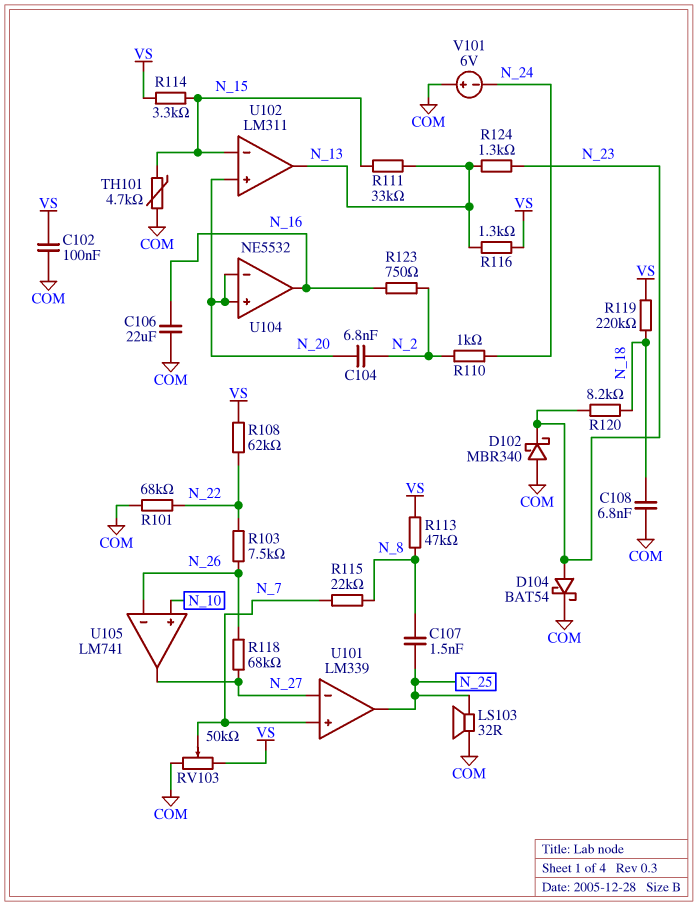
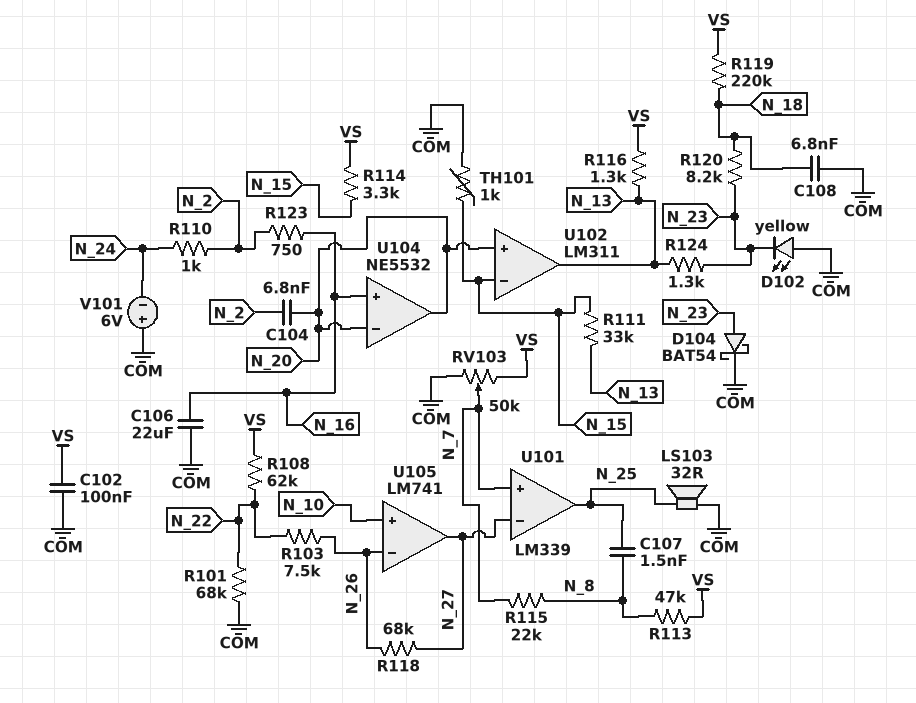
D102: schottky MBR340 (A COM, K N_23) -> LED yellow (A COM, K N_23)
TH101: 4.7k (COM, N_15) -> 1k (COM, N_15)
U104 pin in+: N_20 -> N_16
U104 pin out: N_16 -> N_20

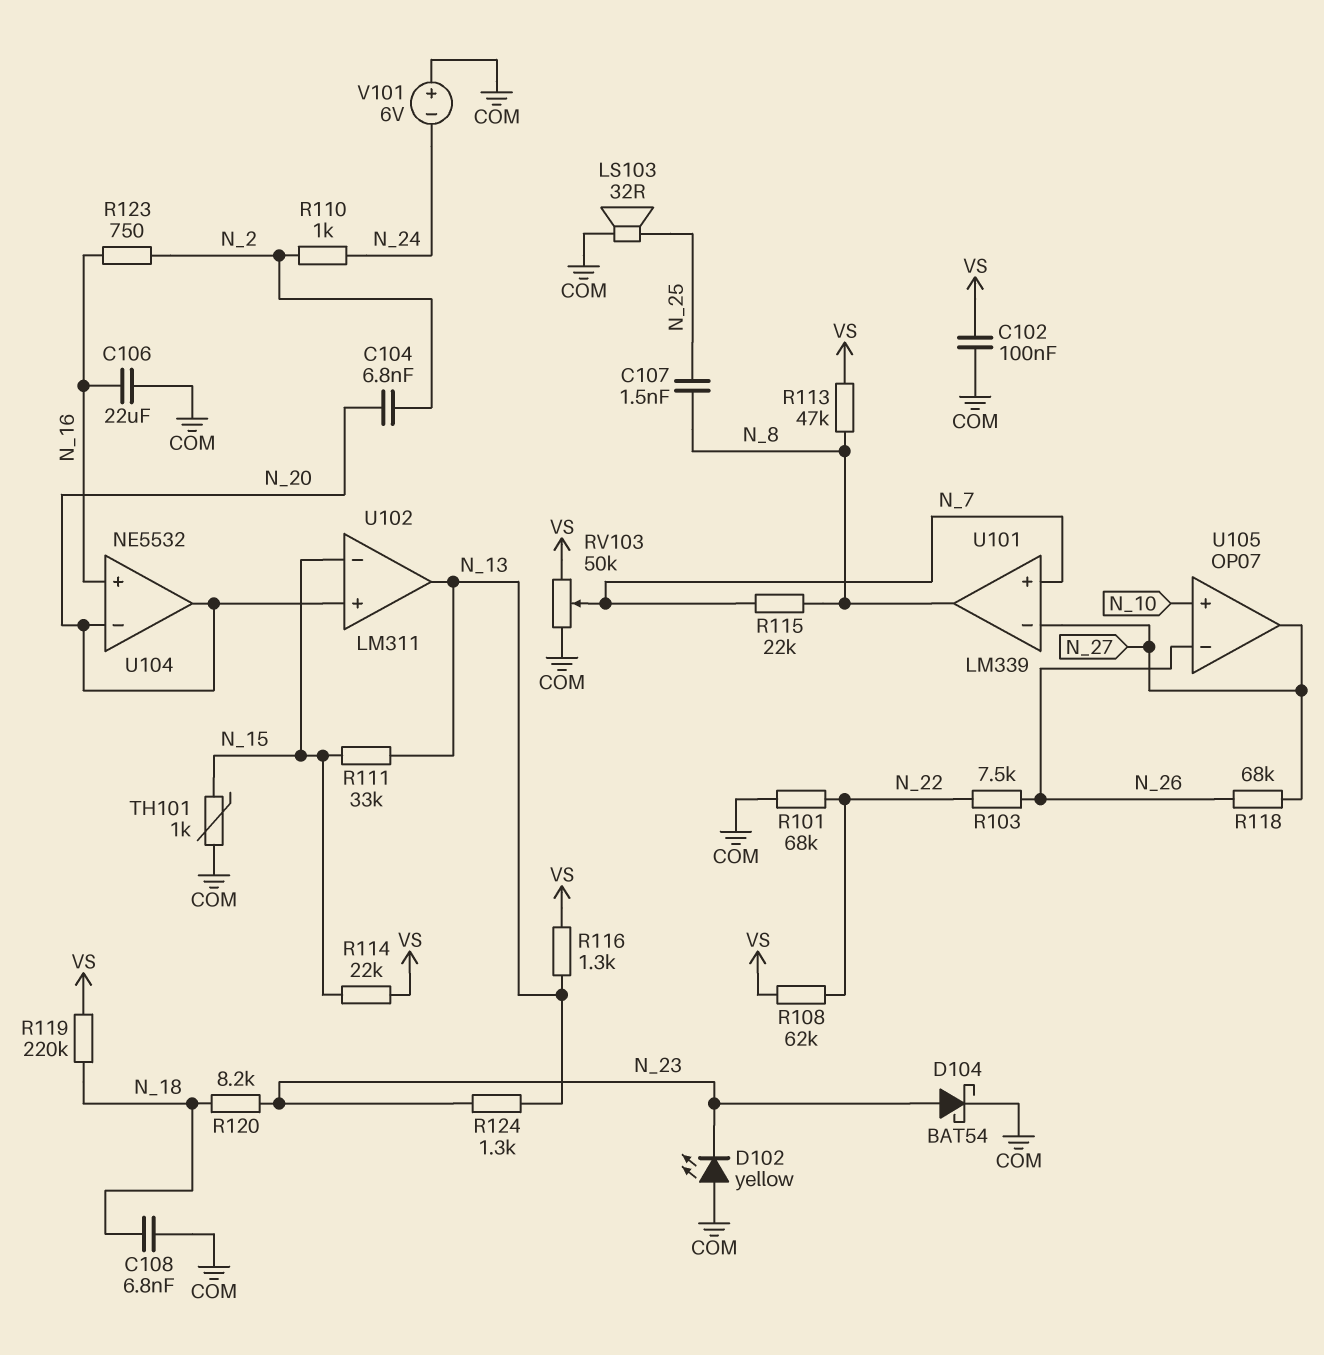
R114: 3.3k (N_15, VS) -> 22k (N_15, VS)
U101 pin out: N_25 -> N_8
U105: LM741 -> OP07

